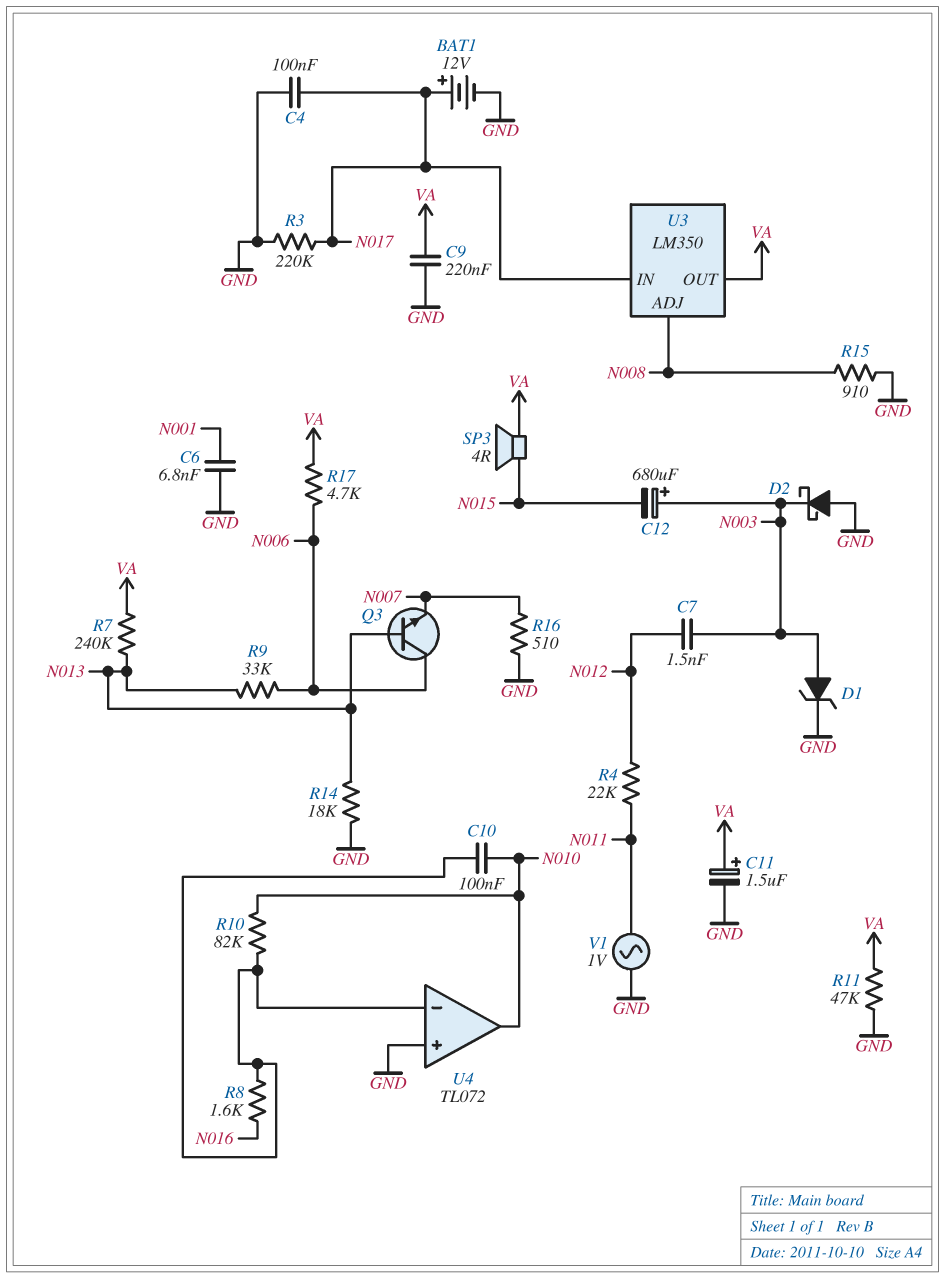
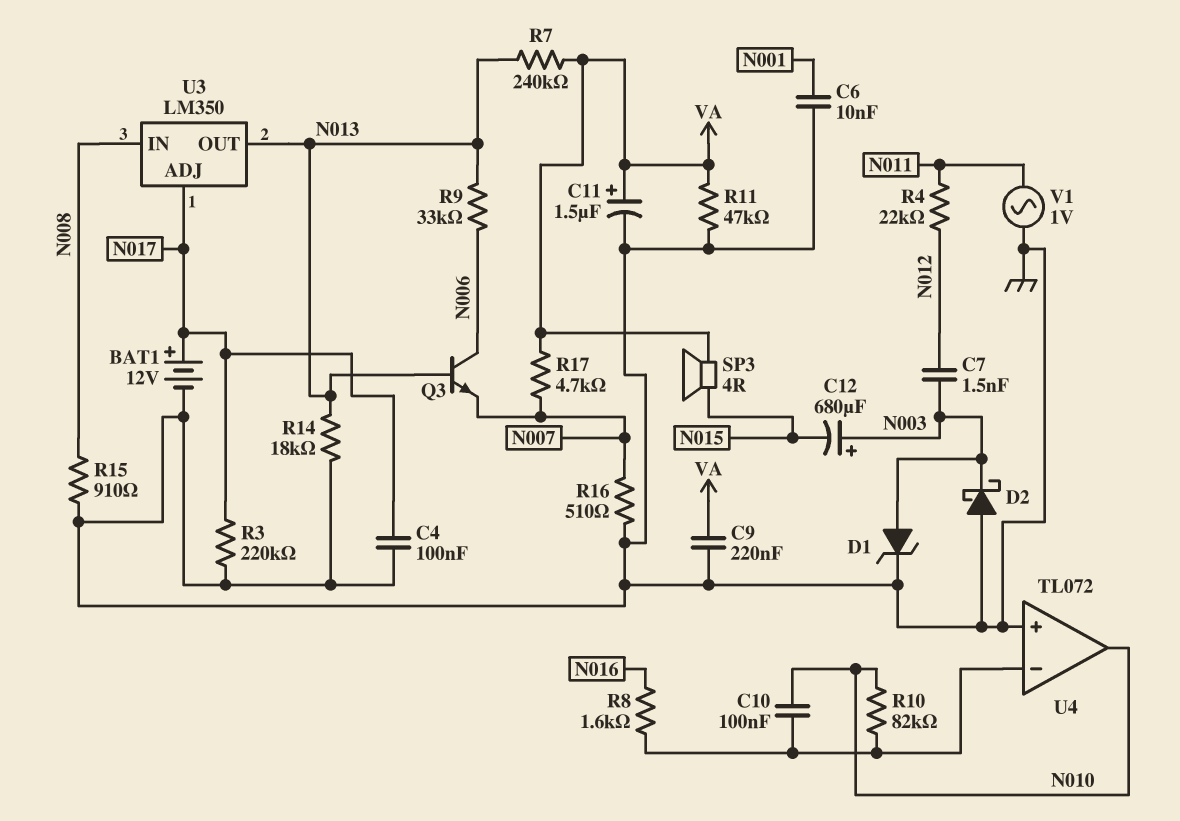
C6: 6.8nF (GND, N001) -> 10nF (GND, N001)
R17: 4.7k (N006, VA) -> 4.7k (N007, VA)
U3 pin ADJ: N008 -> N017
U3 pin IN: N017 -> N008
U3 pin OUT: VA -> N013

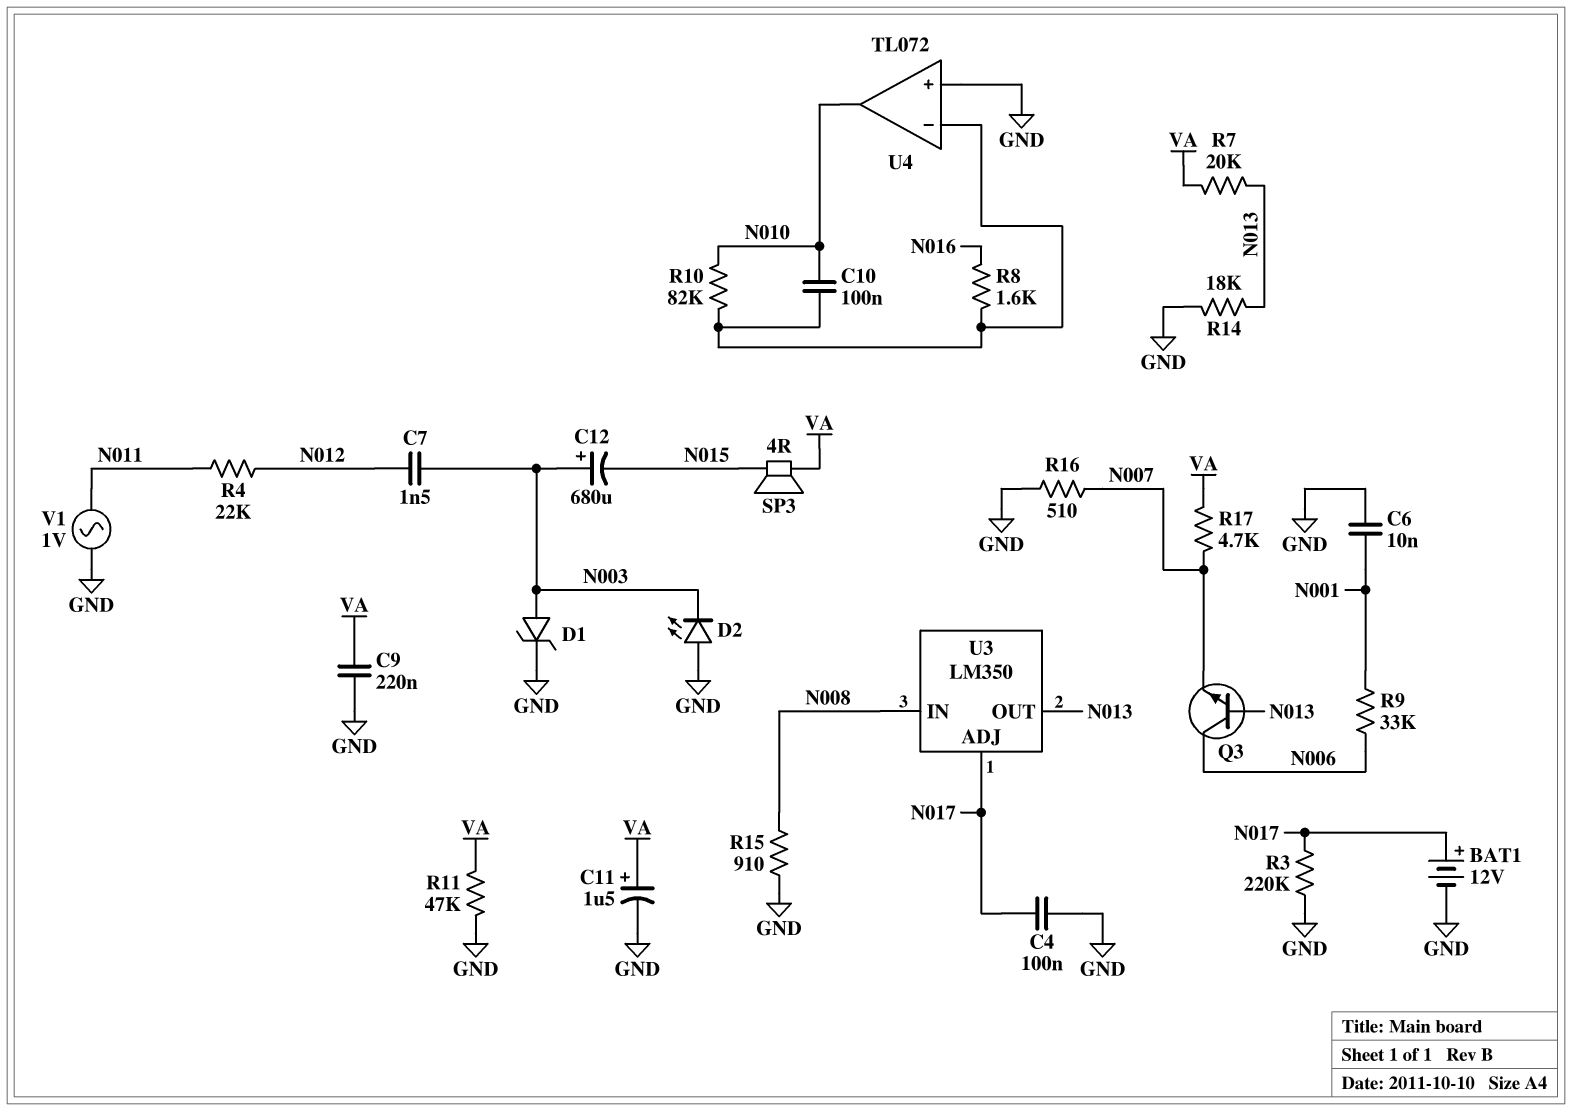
D2: schottky (A GND, K N003) -> LED (A GND, K N003)
R7: 240k (N013, VA) -> 20k (N013, VA)
R9: 33k (N006, N013) -> 33k (N001, N006)

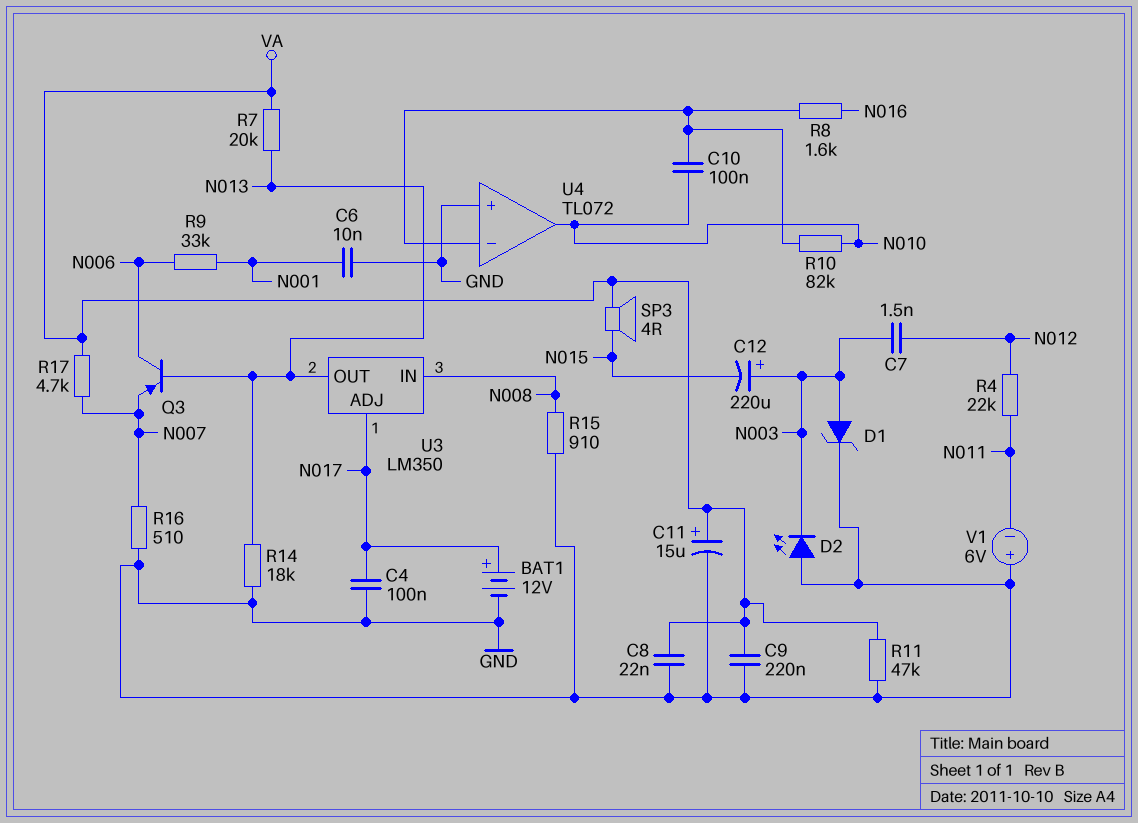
C8: none -> 22nF (GND, VA)
C11: 1.5uF (plus VA, minus GND) -> 15uF (plus VA, minus GND)
C12: 680uF (plus N003, minus N015) -> 220uF (plus N003, minus N015)
Q3: NPN (B N013, C N006, E N007) -> PNP (B N013, C N006, E N007)
R3: 220k (GND, N017) -> none
V1: AC 1V (GND, N011) -> 6V (plus GND, minus N011)

